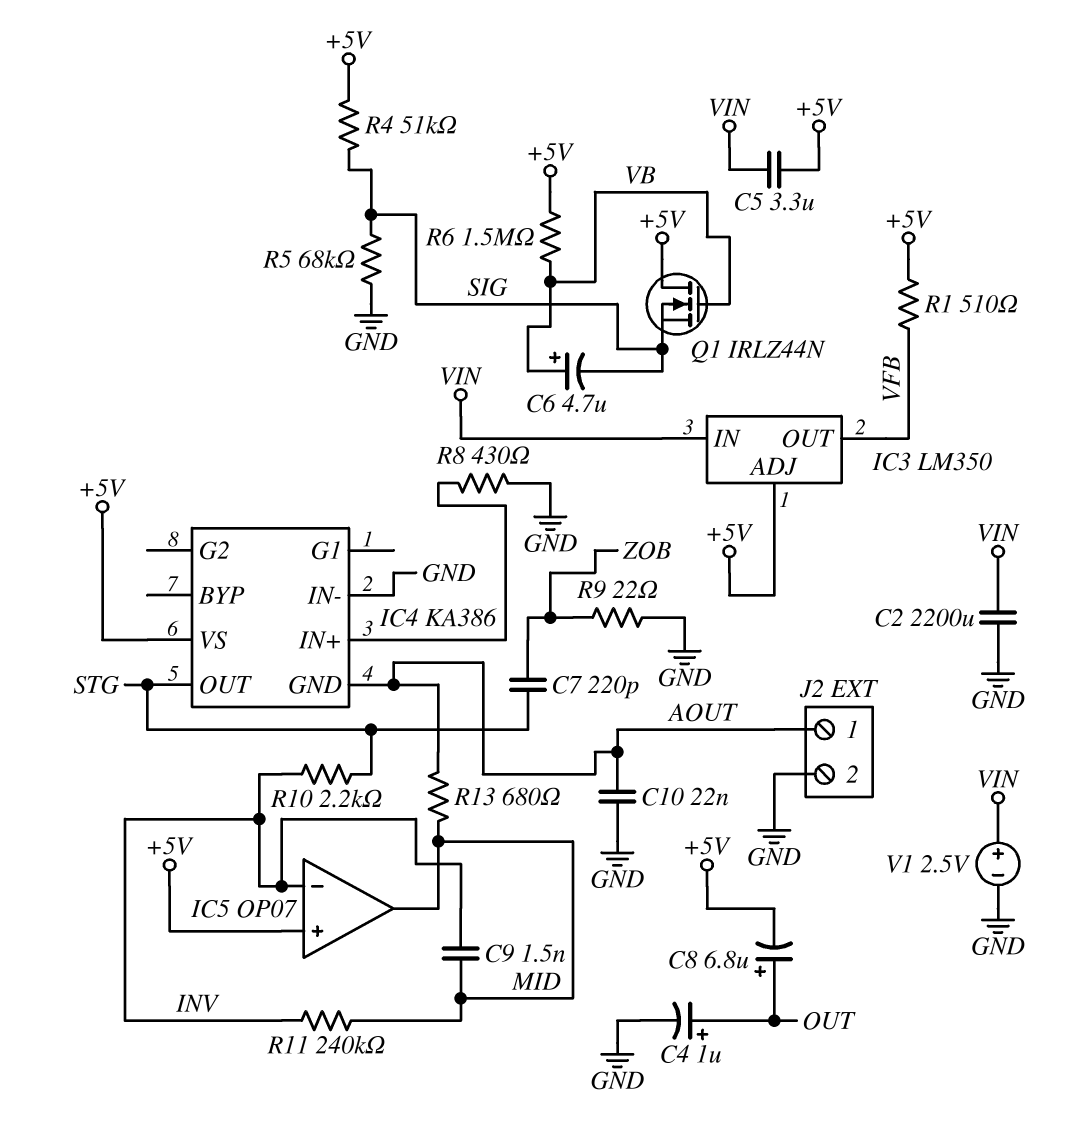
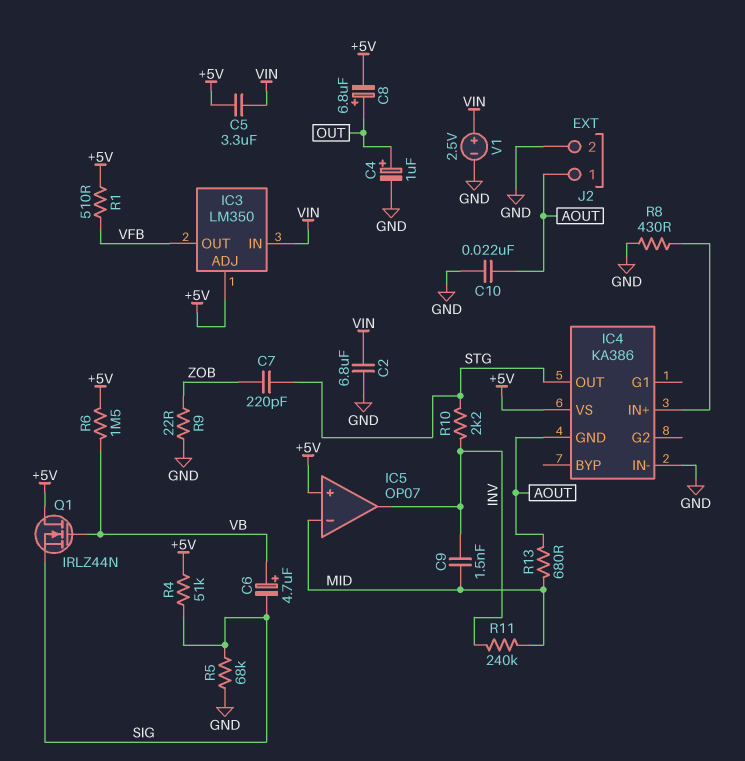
C2: 2200uF (GND, VIN) -> 6.8uF (GND, VIN)
IC5 pin in-: INV -> MID
IC5 pin out: MID -> INV

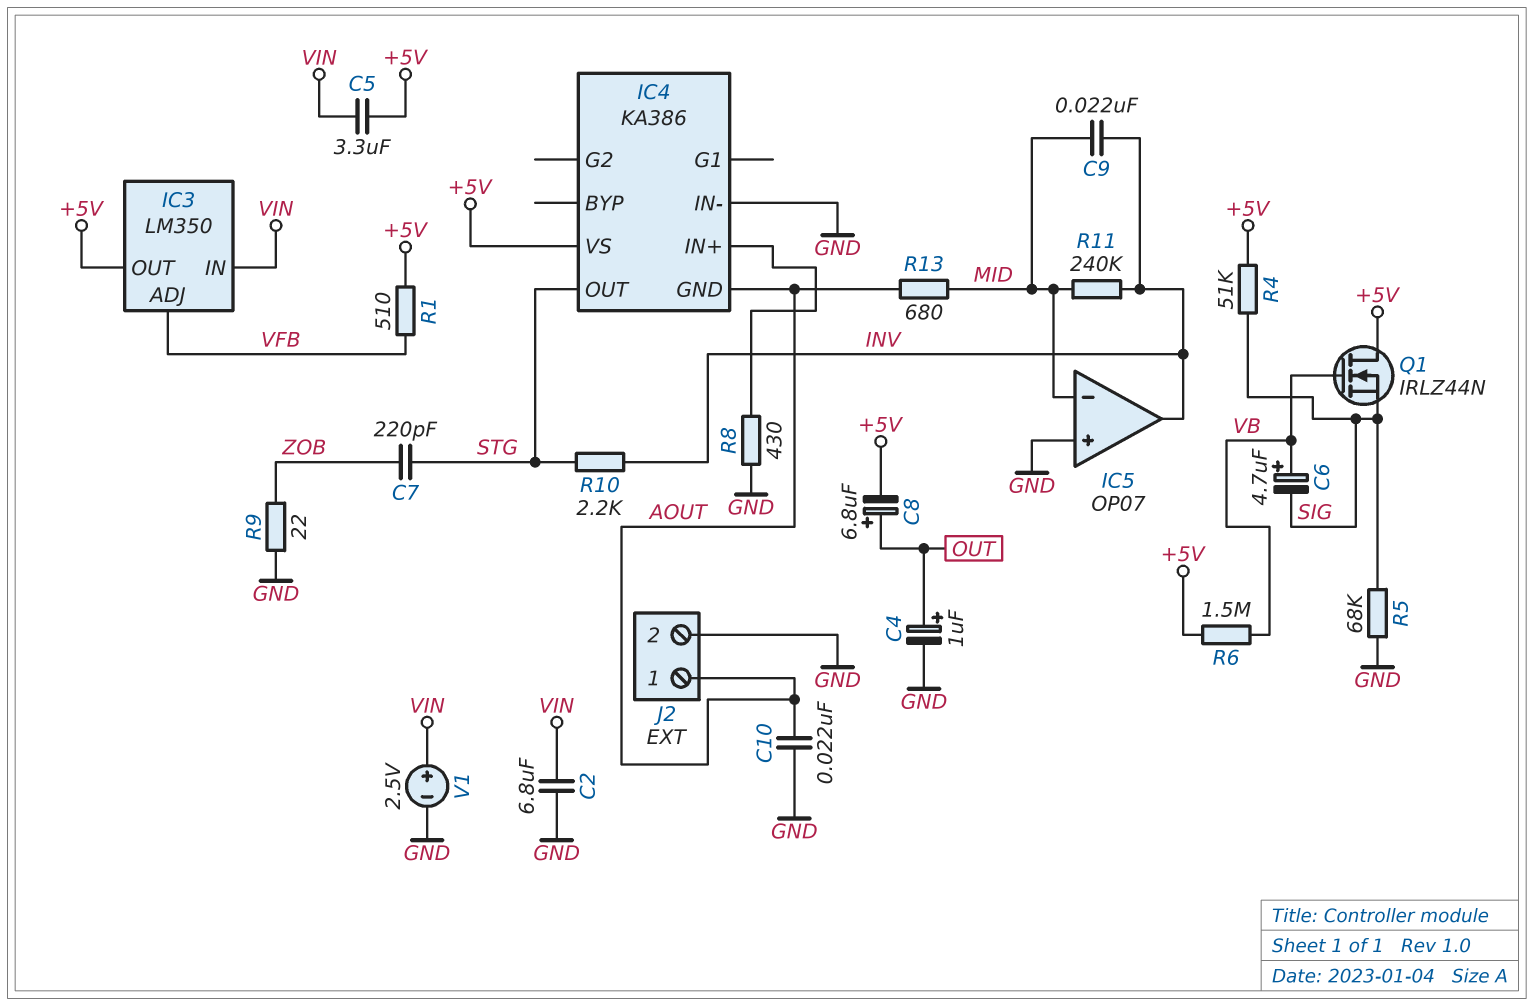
C9: 1.5nF (INV, MID) -> 22nF (INV, MID)
IC3 pin ADJ: +5V -> VFB
IC3 pin OUT: VFB -> +5V
IC5 pin in+: +5V -> GND

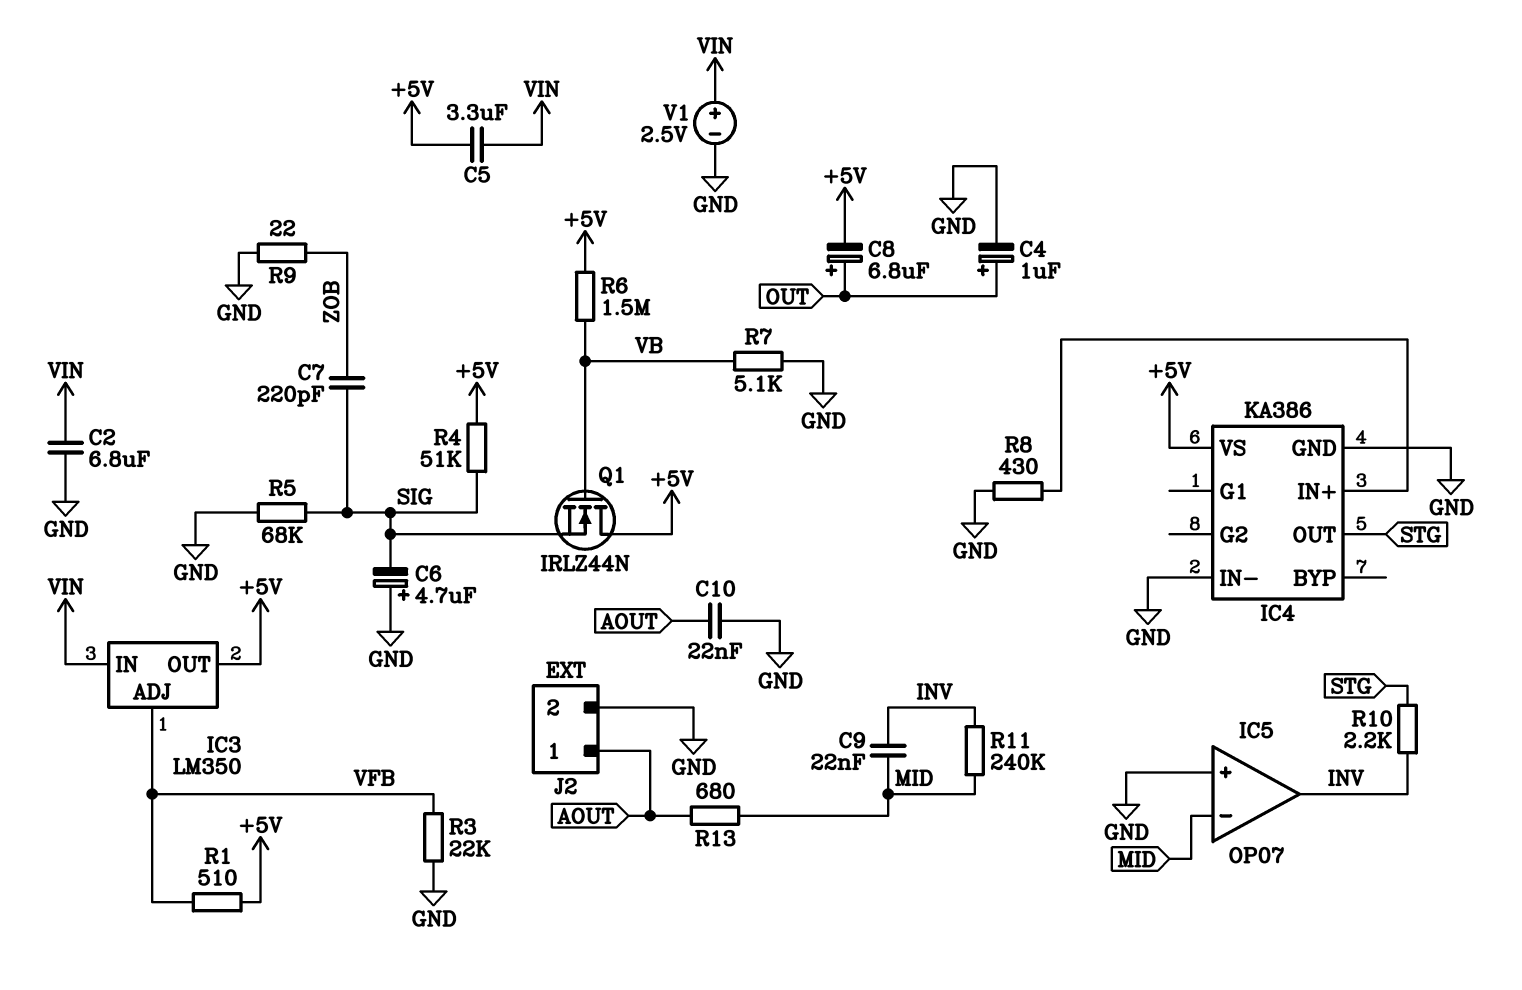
C6: 4.7uF (plus VB, minus SIG) -> 4.7uF (plus GND, minus SIG)
C7: 220pF (STG, ZOB) -> 220pF (SIG, ZOB)
IC4 pin GND: AOUT -> GND
R3: none -> 22k (GND, VFB)
R7: none -> 5.1k (GND, VB)

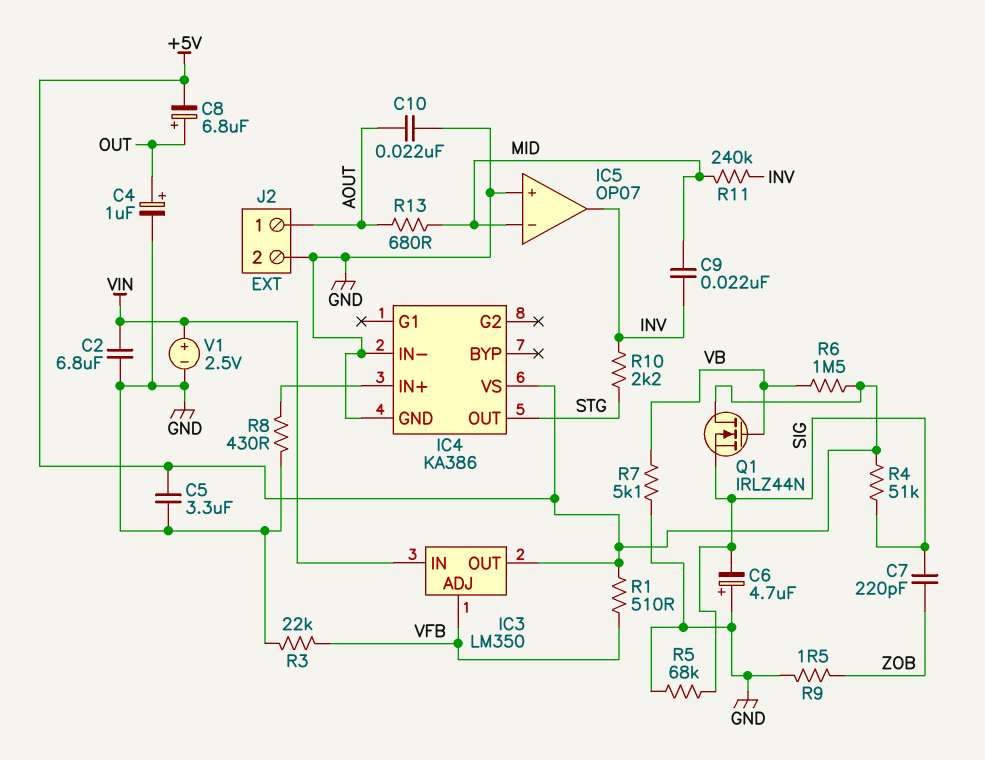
C5: 3.3uF (+5V, VIN) -> 3.3uF (+5V, GND)
R9: 22 (GND, ZOB) -> 1.5 (GND, ZOB)

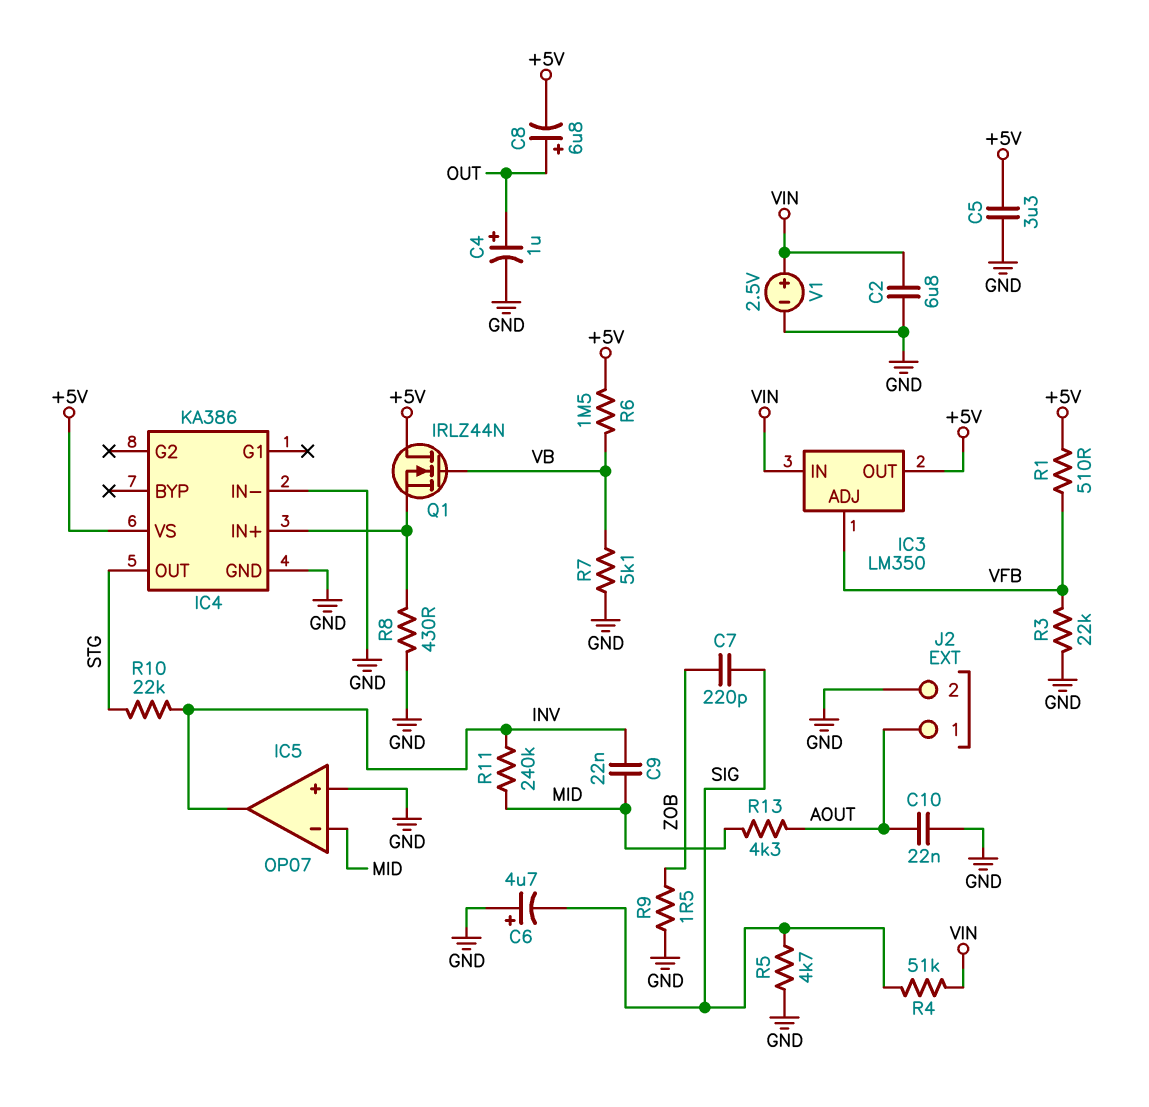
Q1: NMOS IRLZ44N (G VB, D +5V, S SIG) -> NMOS IRLZ44N (G VB, D +5V, S IC4/IN+)
R4: 51k (+5V, SIG) -> 51k (SIG, VIN)
R5: 68k (GND, SIG) -> 4.7k (GND, SIG)
R10: 2.2k (INV, STG) -> 22k (INV, STG)
R13: 680 (AOUT, MID) -> 4.3k (AOUT, MID)

